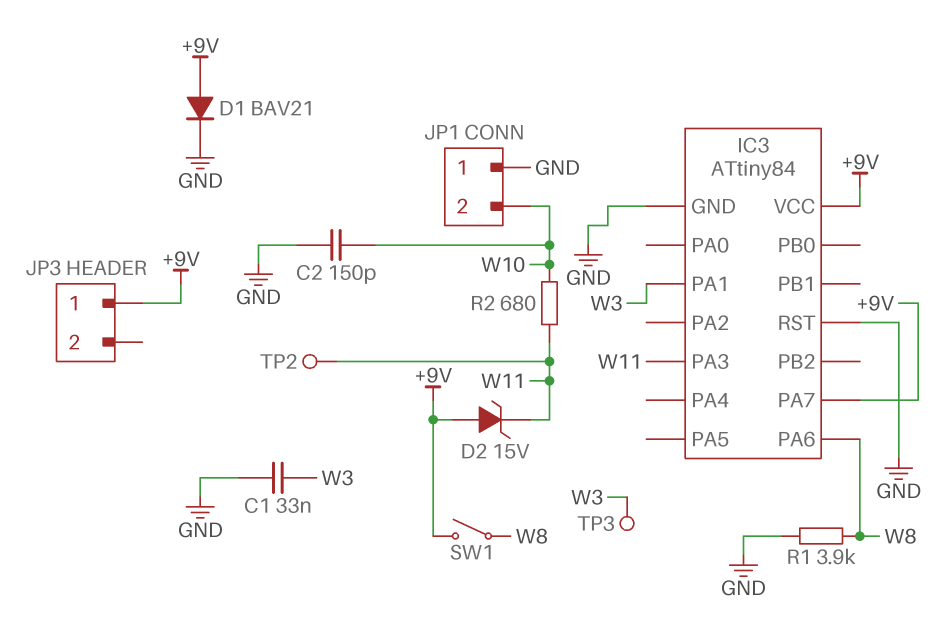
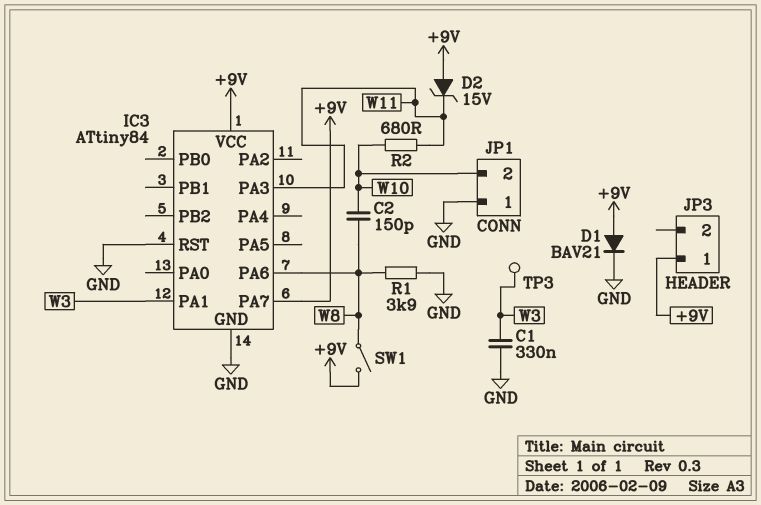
C1: 33nF (GND, W3) -> 330nF (GND, W3)
C2: 150pF (GND, W10) -> 150pF (W8, W10)
TP2: test point (W11) -> none

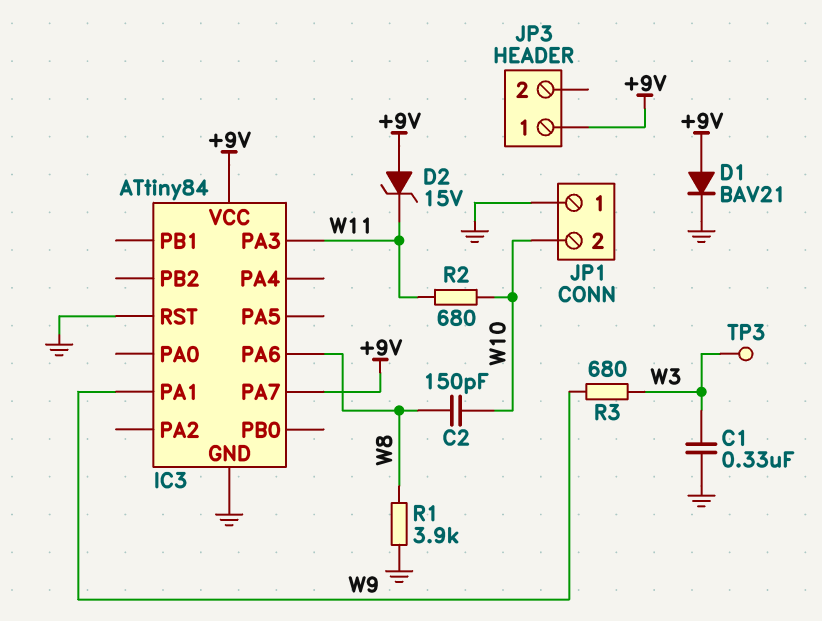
IC3 pin PA1: W3 -> W9
R3: none -> 680 (W3, W9)
SW1: switch (+9V, W8) -> none

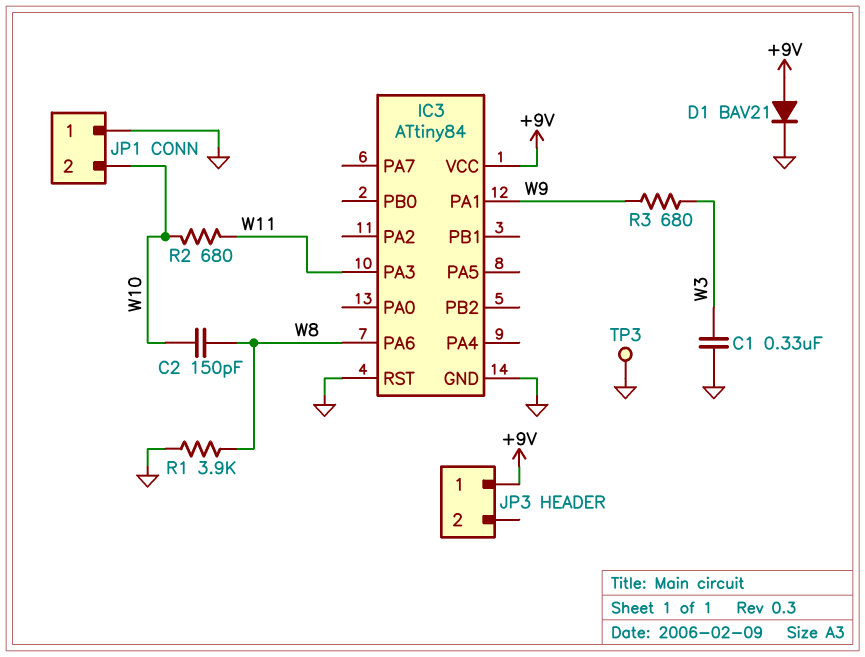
D2: zener 15V (A +9V, K W11) -> none
IC3 pin PA7: +9V -> none
TP3: test point (W3) -> test point (GND)

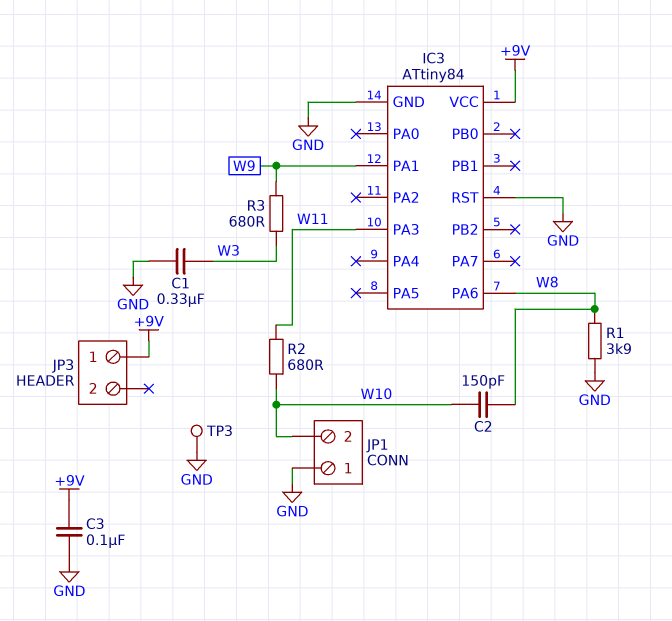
C3: none -> 100nF (+9V, GND)
D1: diode BAV21 (A +9V, K GND) -> none

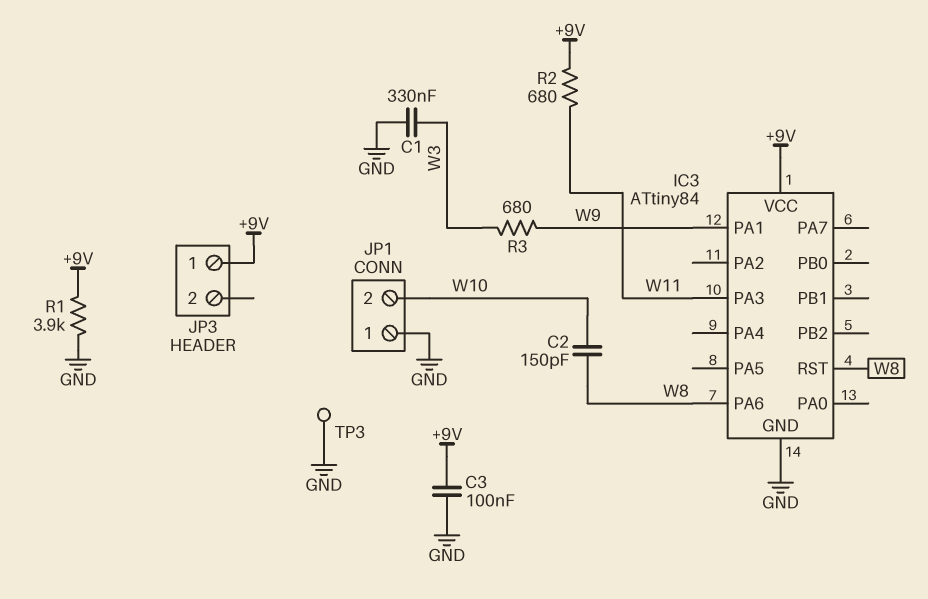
IC3 pin RST: GND -> W8
R1: 3.9k (GND, W8) -> 3.9k (+9V, GND)
R2: 680 (W10, W11) -> 680 (+9V, W11)

